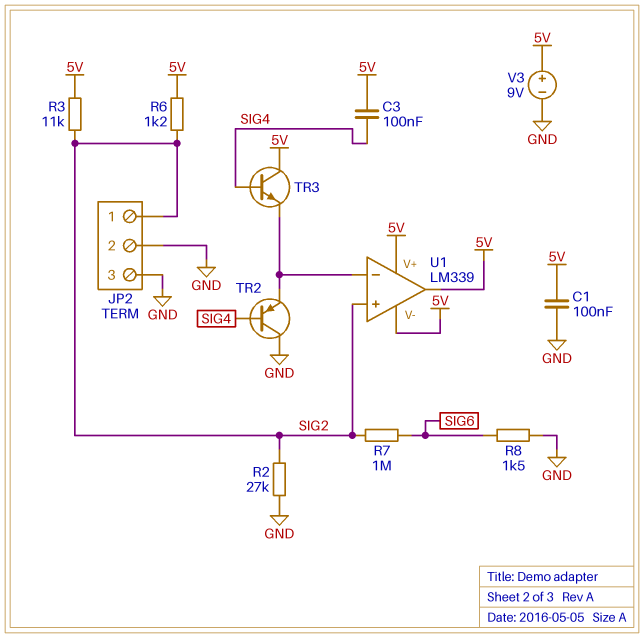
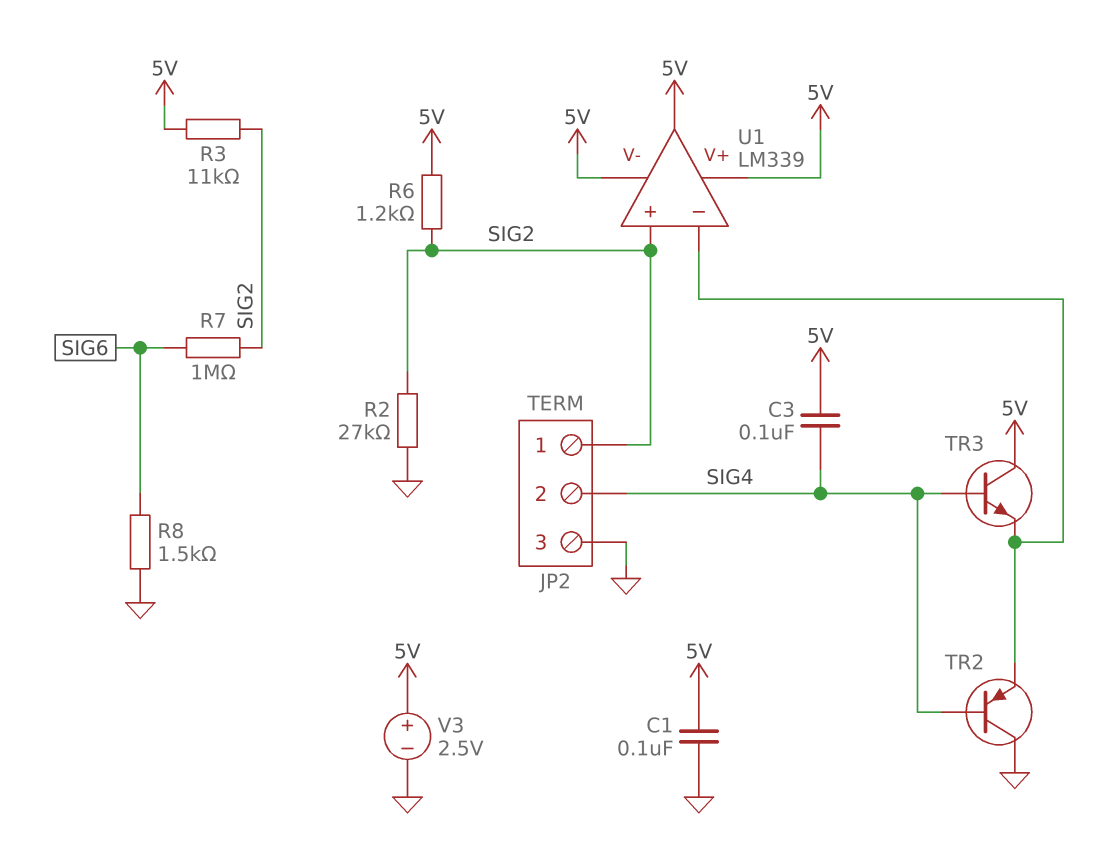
JP2 pin 2: GND -> SIG4
V3: 9V (plus 5V, minus GND) -> 2.5V (plus 5V, minus GND)

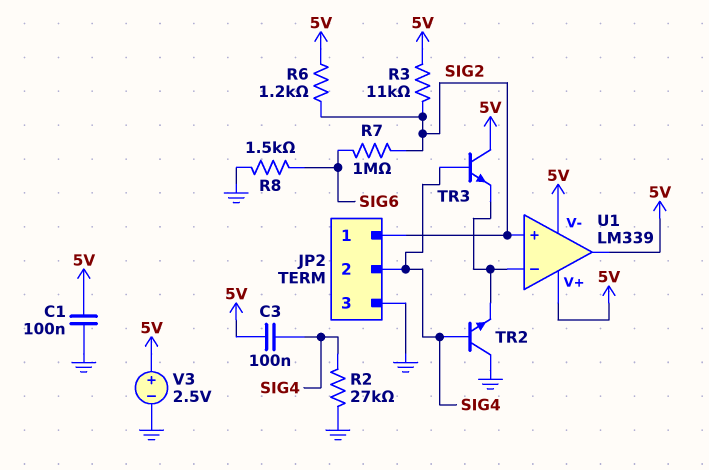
R2: 27k (GND, SIG2) -> 27k (GND, SIG4)
TR2: PNP (B SIG4, C GND, E U1/in-) -> NPN (B SIG4, C GND, E U1/in-)

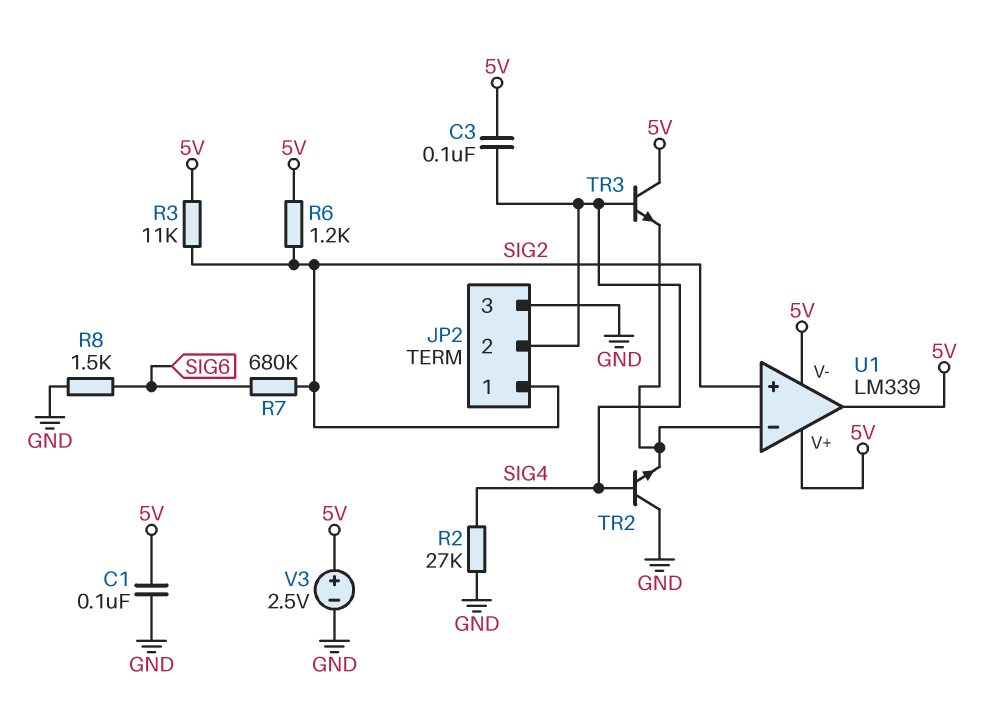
R7: 1M (SIG2, SIG6) -> 680k (SIG2, SIG6)

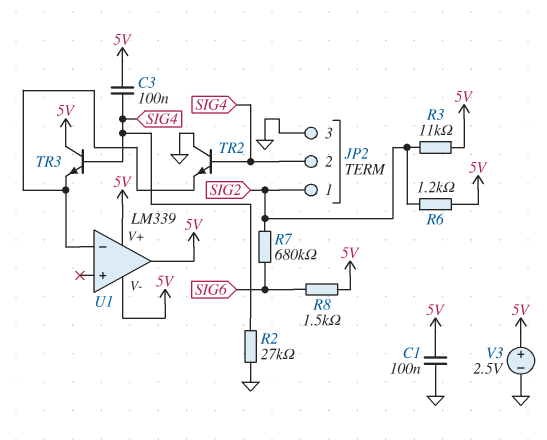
R8: 1.5k (GND, SIG6) -> 1.5k (5V, SIG6)
U1 pin in+: SIG2 -> none

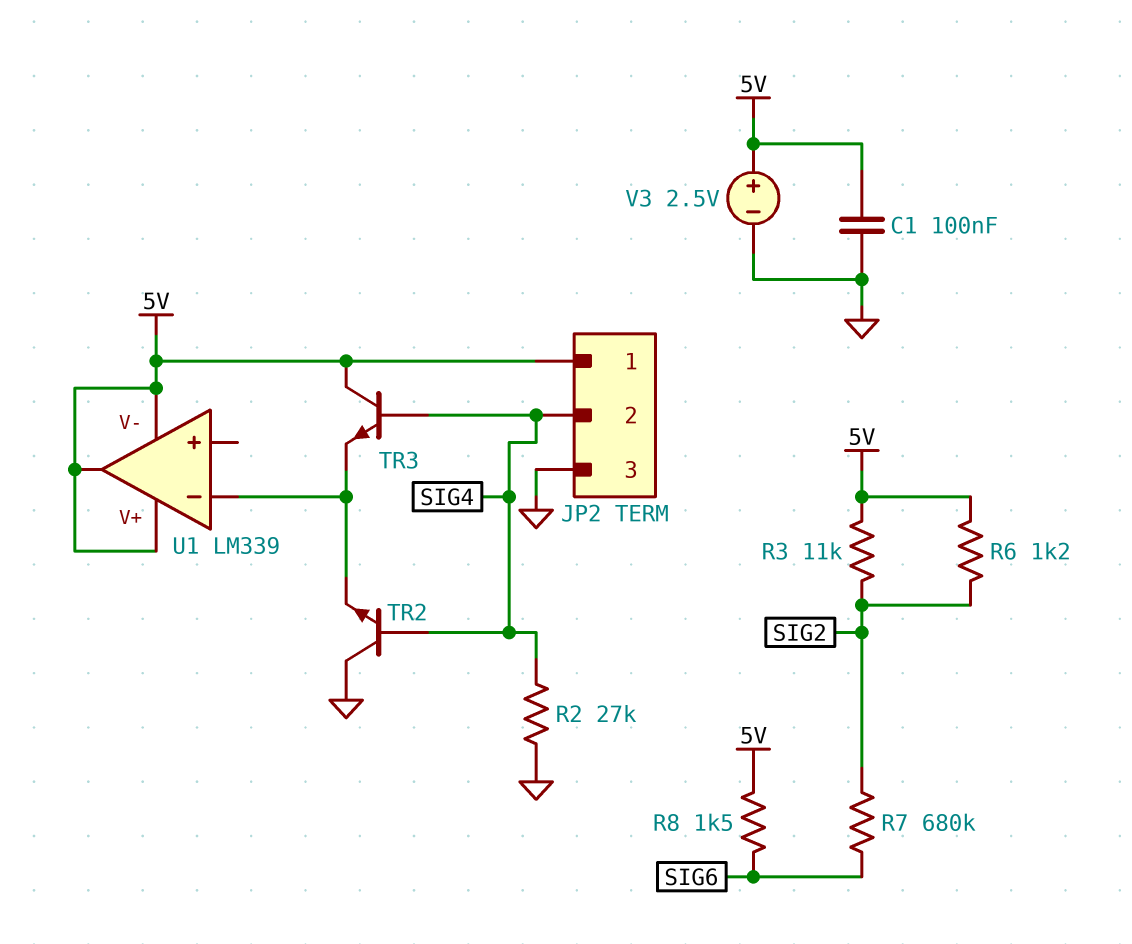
C3: 100nF (5V, SIG4) -> none
JP2 pin 1: SIG2 -> 5V

